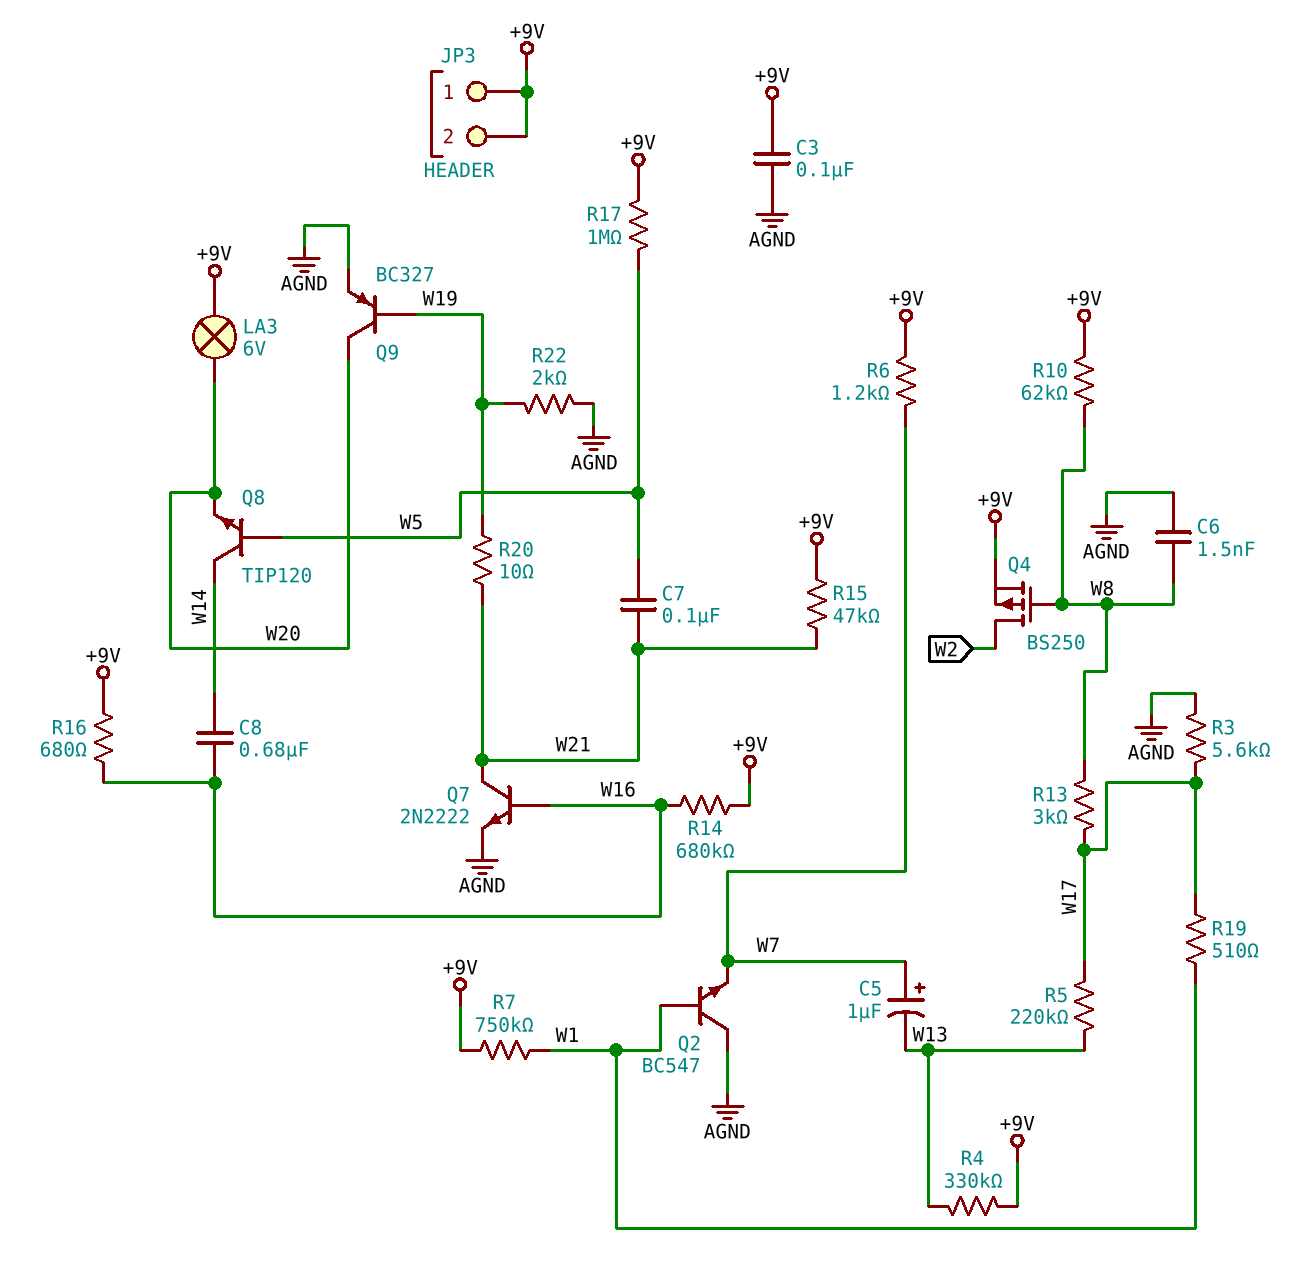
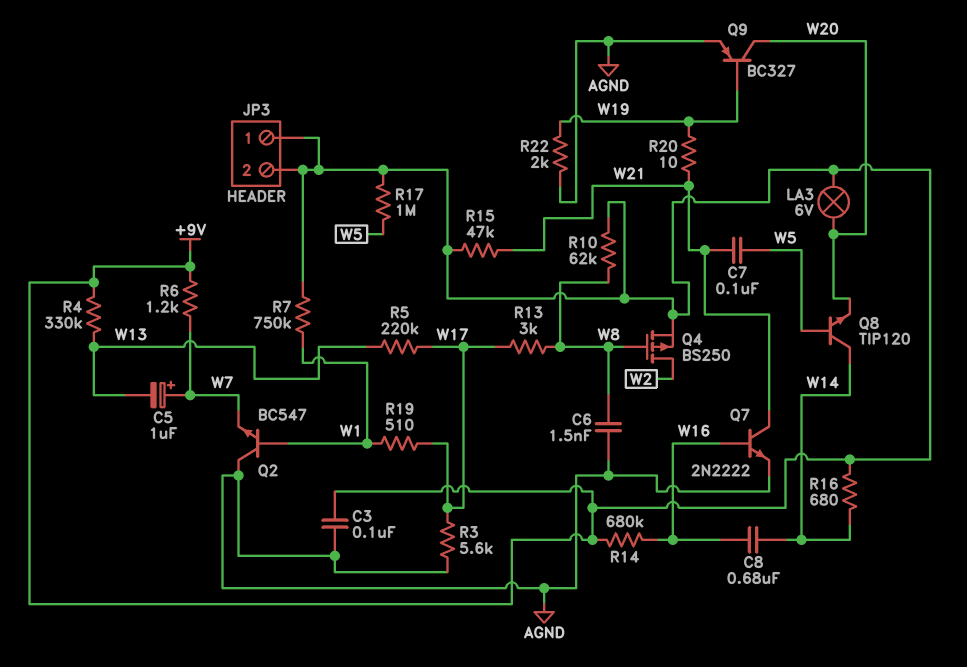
R16: 680 (+9V, W16) -> 680 (+9V, W14)

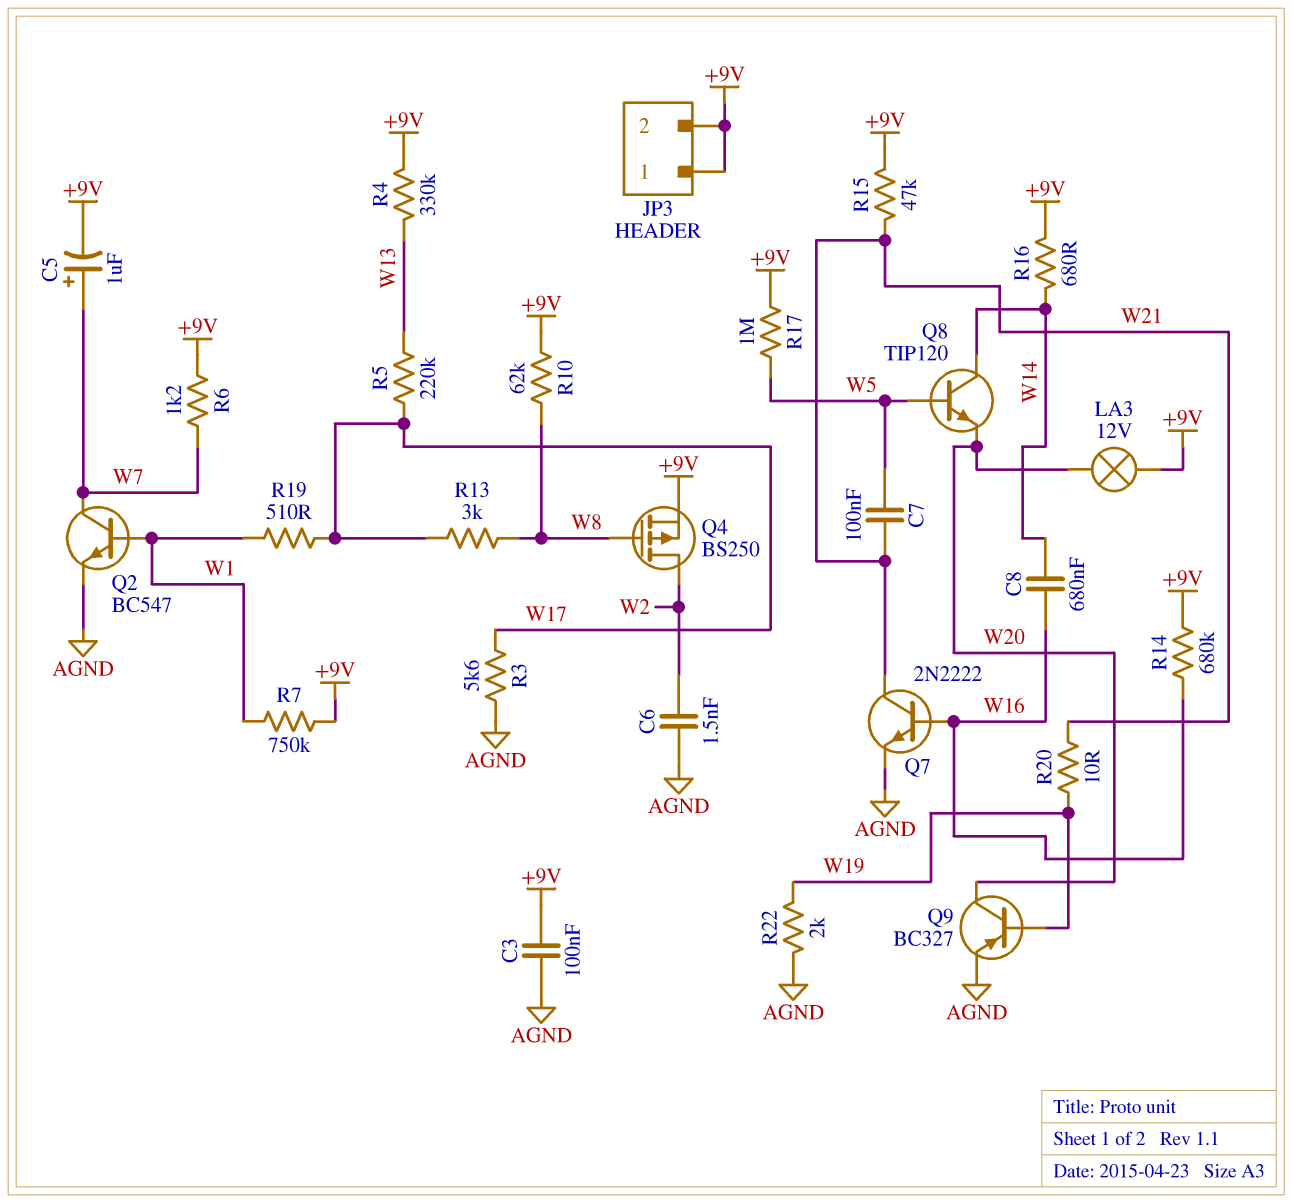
C5: 1uF (plus W7, minus W13) -> 1uF (plus W7, minus +9V)
C6: 1.5nF (AGND, W8) -> 1.5nF (AGND, W2)
LA3: lamp 6V (+9V, W20) -> lamp 12V (+9V, W20)
Q2: NPN BC547 (B W1, C AGND, E W7) -> NPN BC547 (B W1, C W7, E AGND)

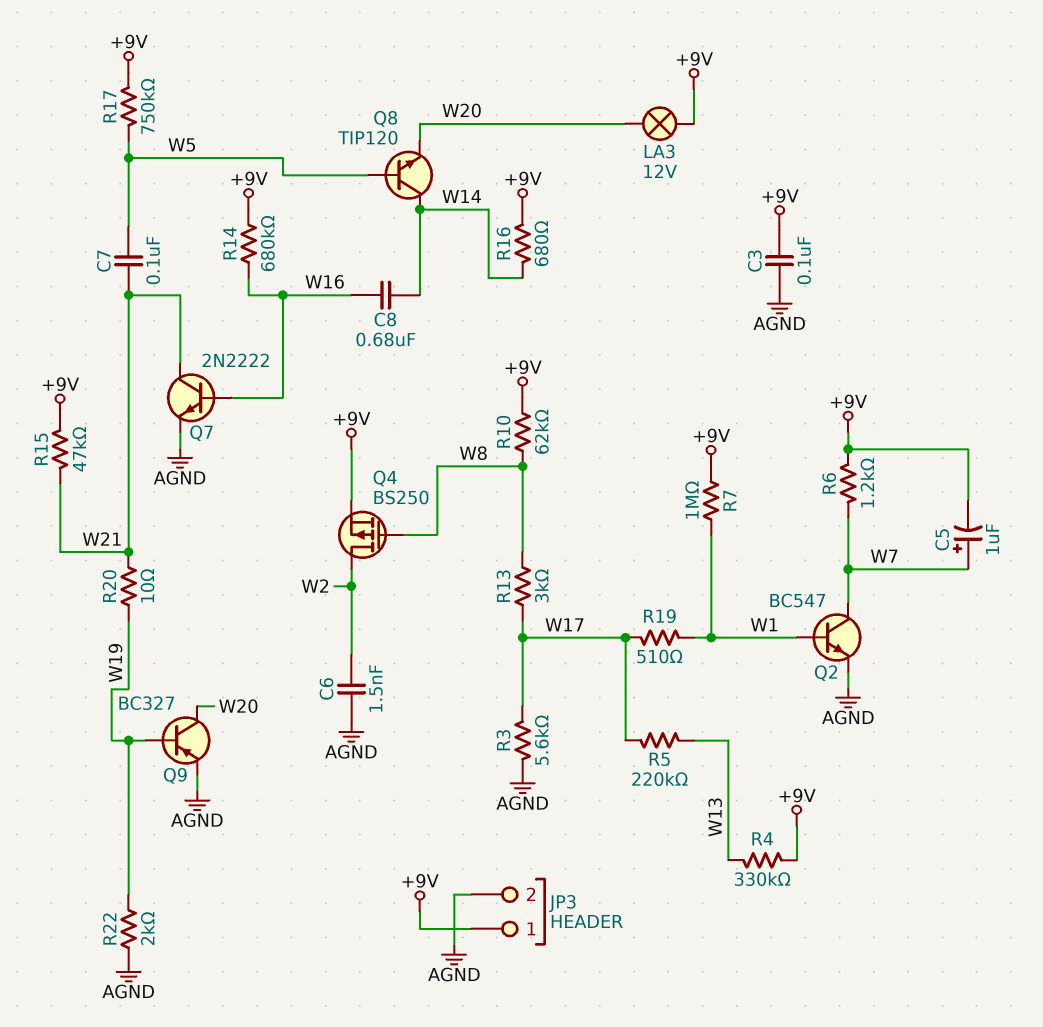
JP3 pin 2: +9V -> AGND
R7: 750k (+9V, W1) -> 1M (+9V, W1)
R17: 1M (+9V, W5) -> 750k (+9V, W5)

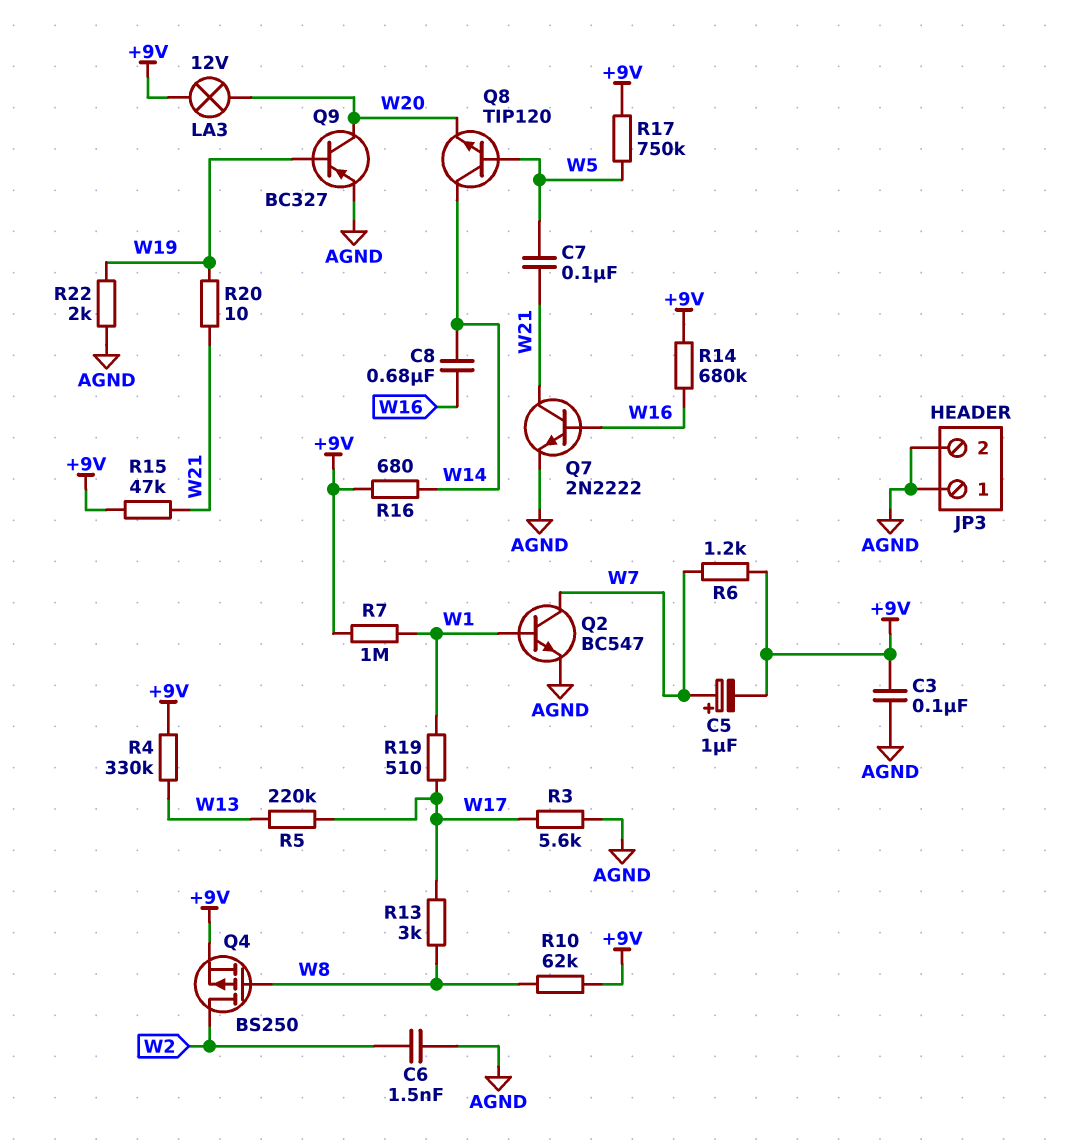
JP3 pin 1: +9V -> AGND

